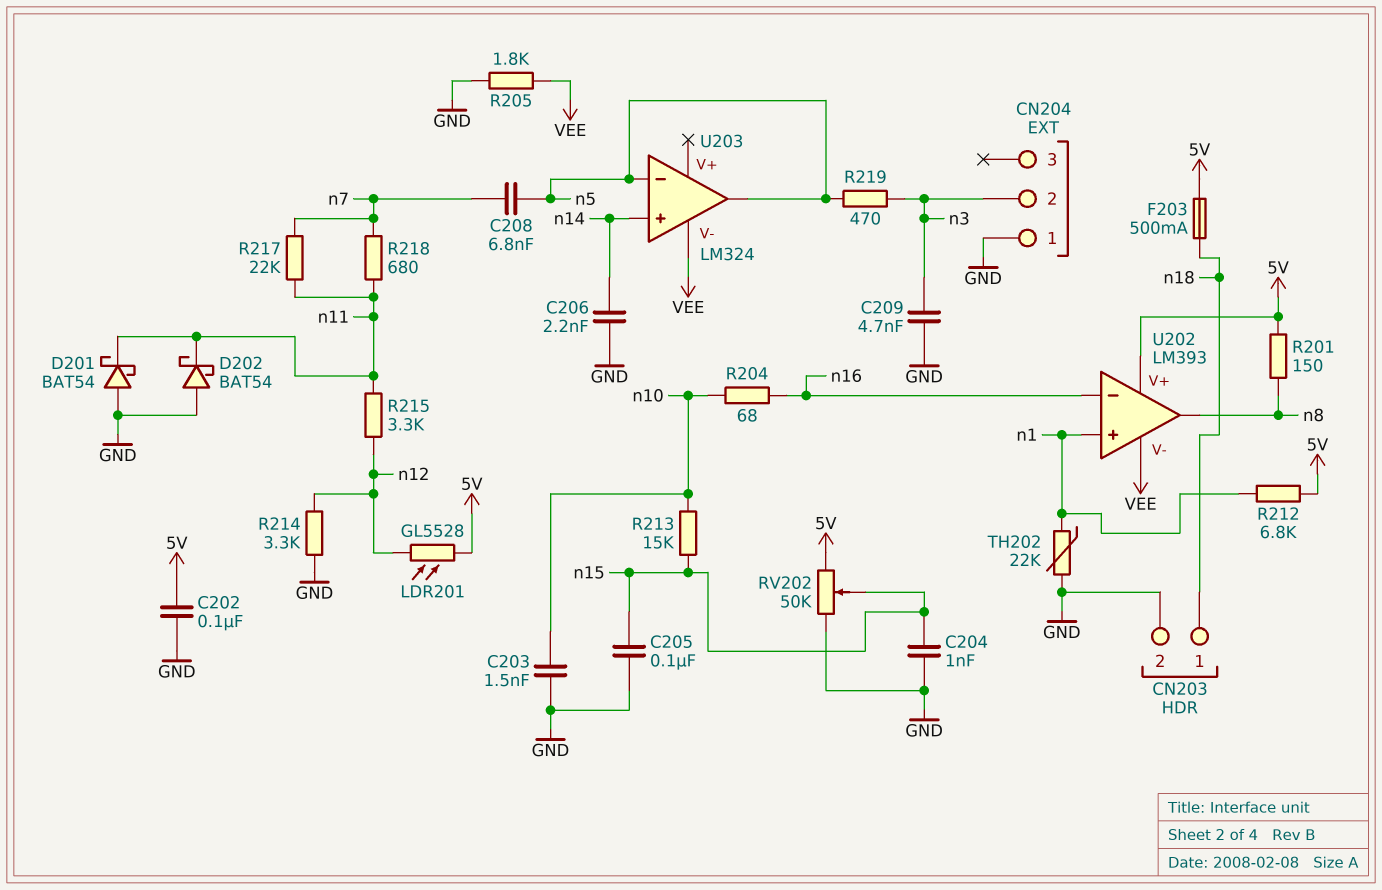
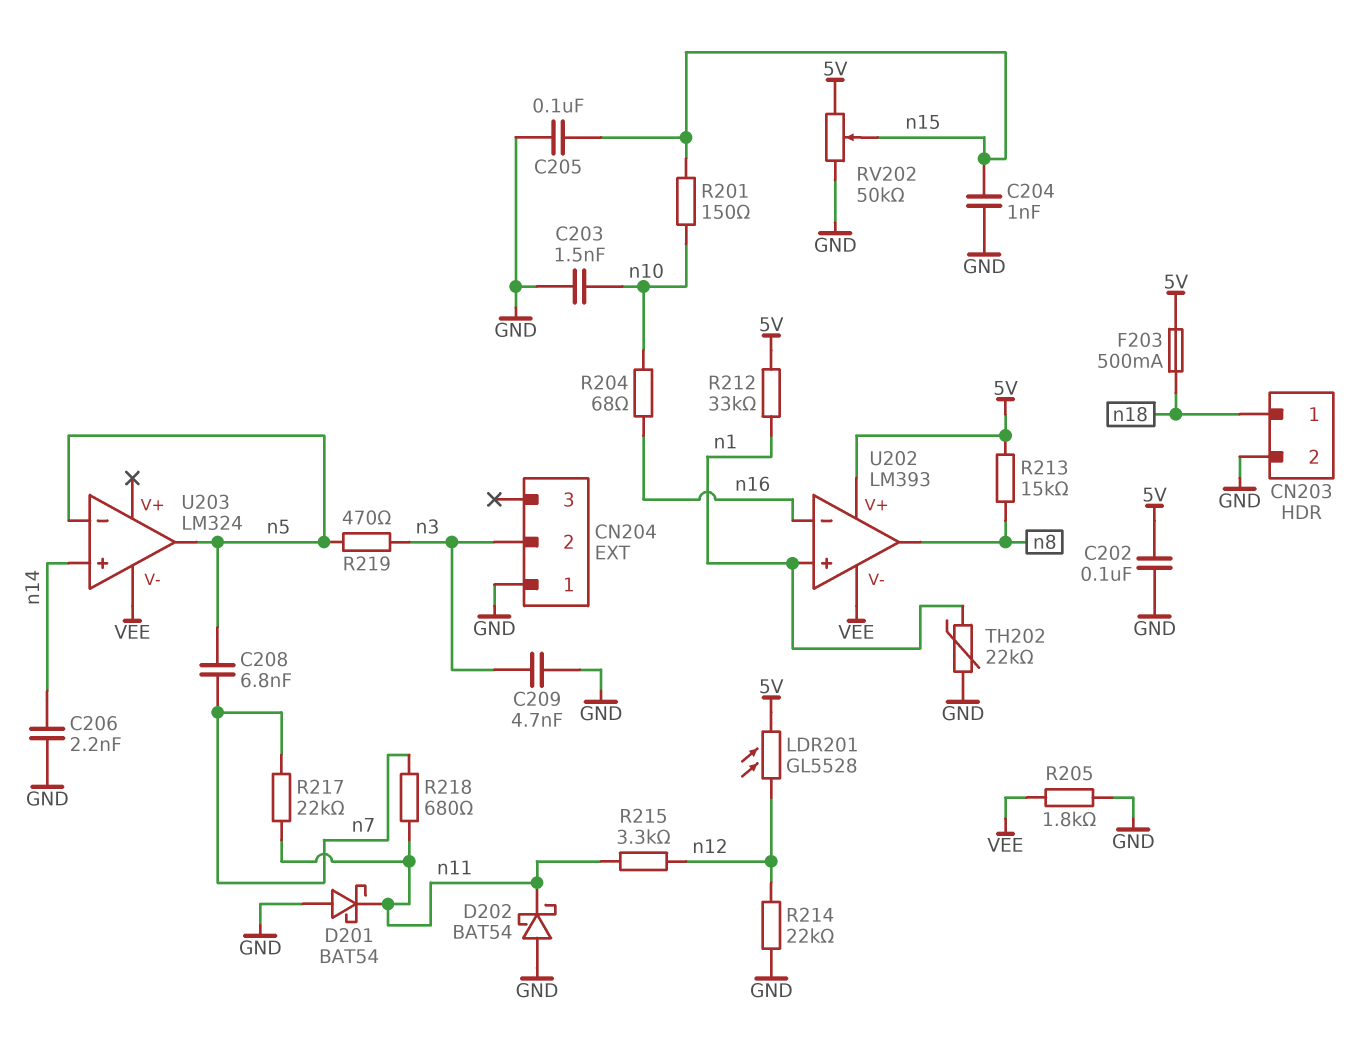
R201: 150 (5V, n8) -> 150 (n10, n15)
R212: 6.8k (5V, n1) -> 33k (5V, n1)
R213: 15k (n10, n15) -> 15k (5V, n8)
R214: 3.3k (GND, n12) -> 22k (GND, n12)

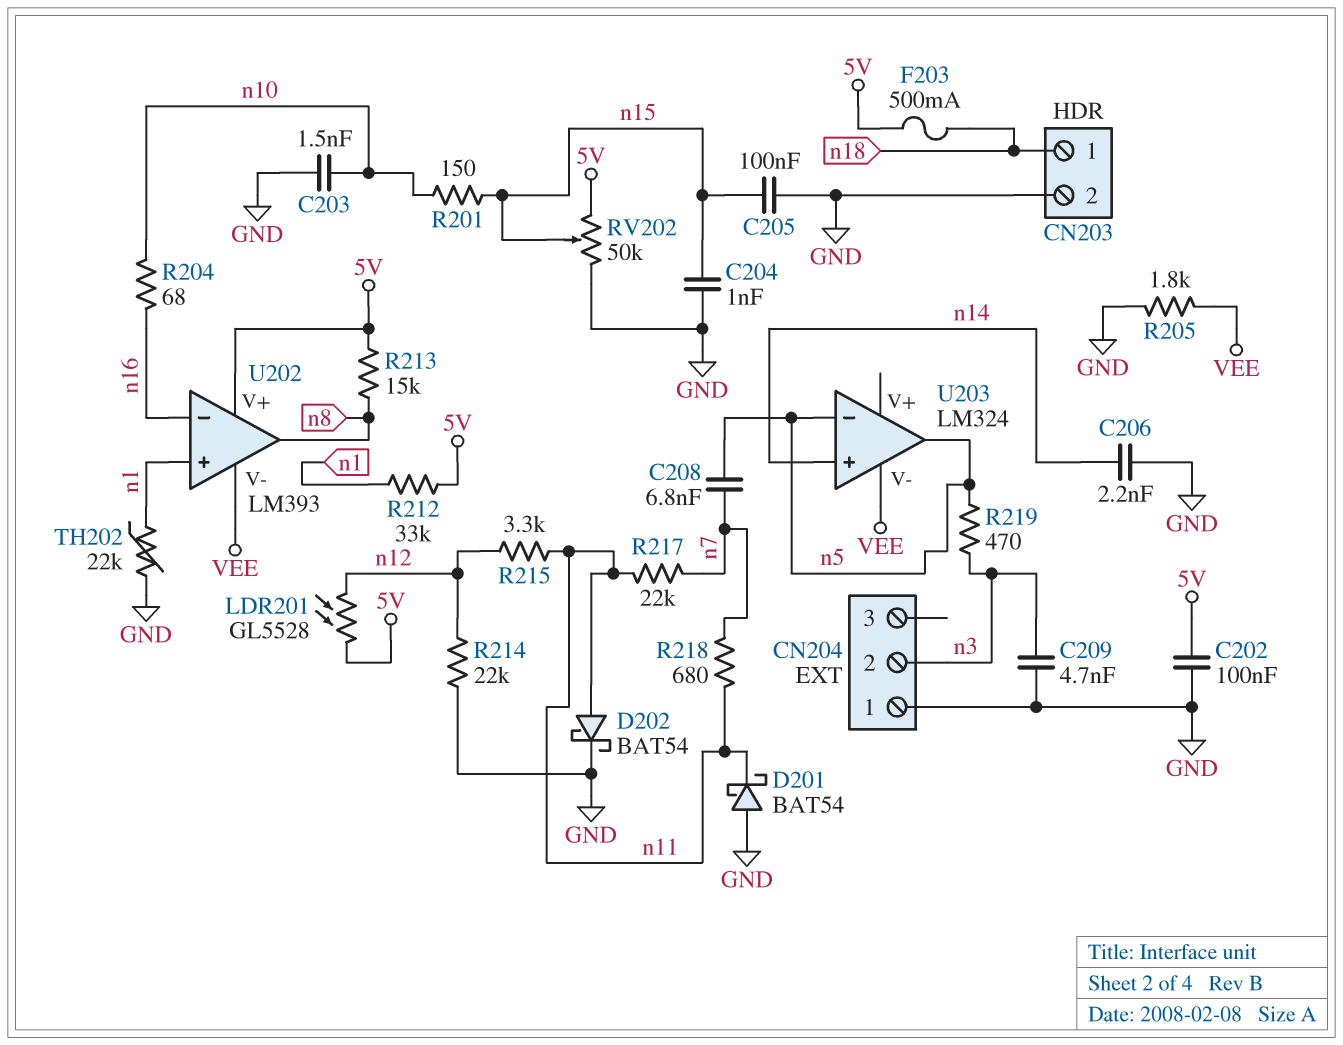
D202: schottky BAT54 (A GND, K n11) -> schottky BAT54 (A n11, K GND)

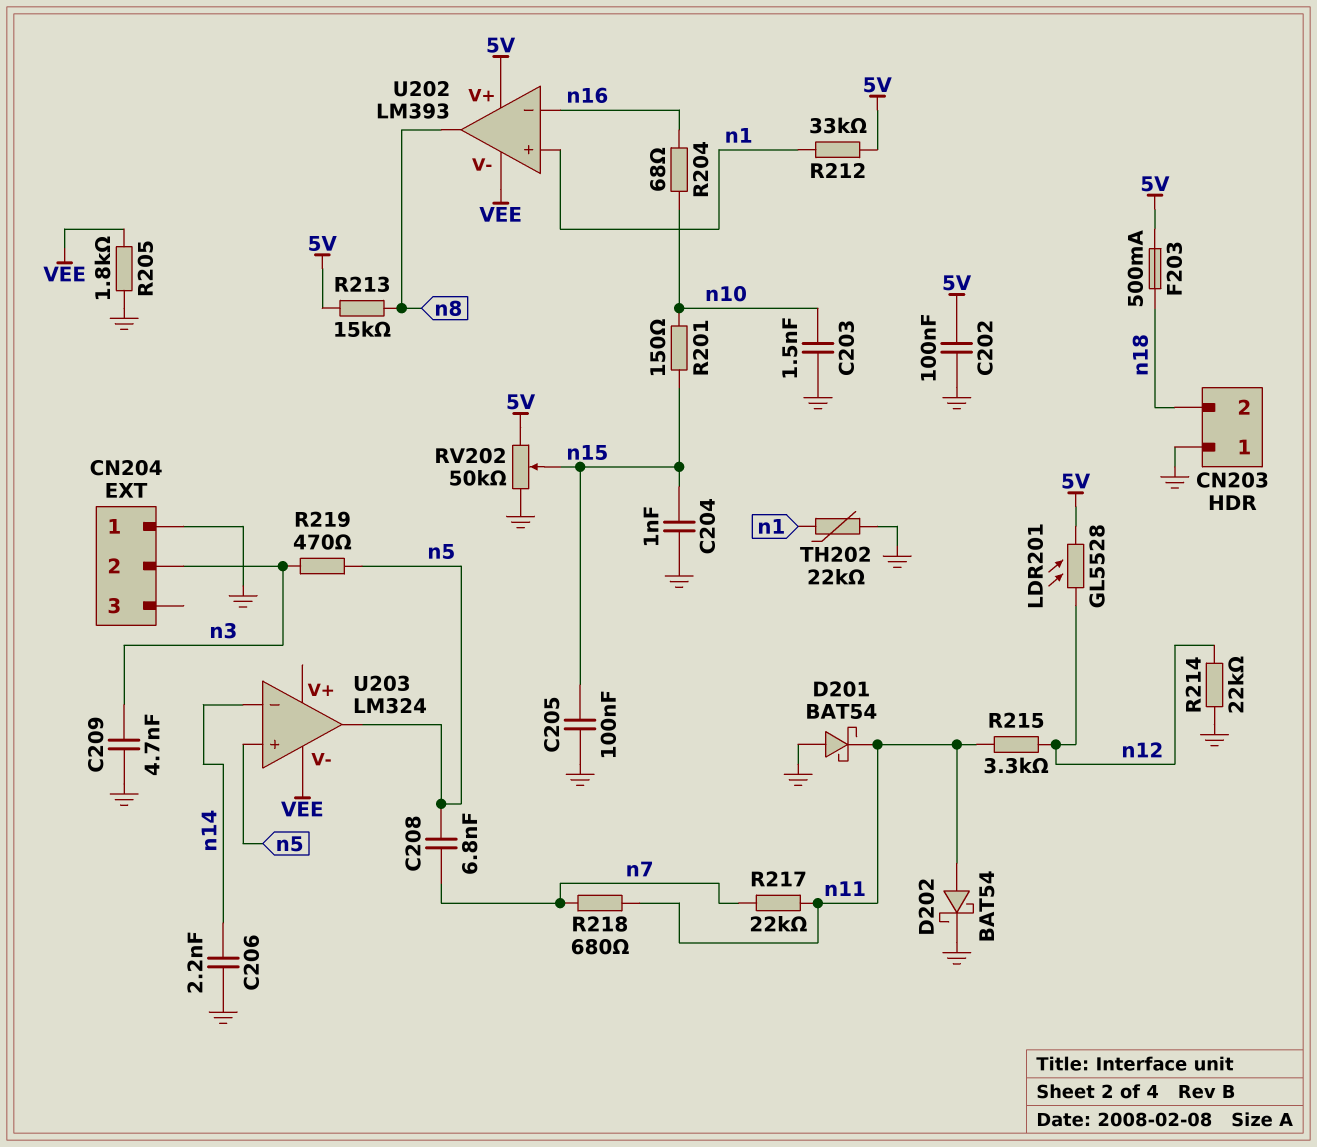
CN203 pin 1: n18 -> GND
CN203 pin 2: GND -> n18
U203 pin in+: n14 -> n5
U203 pin in-: n5 -> n14

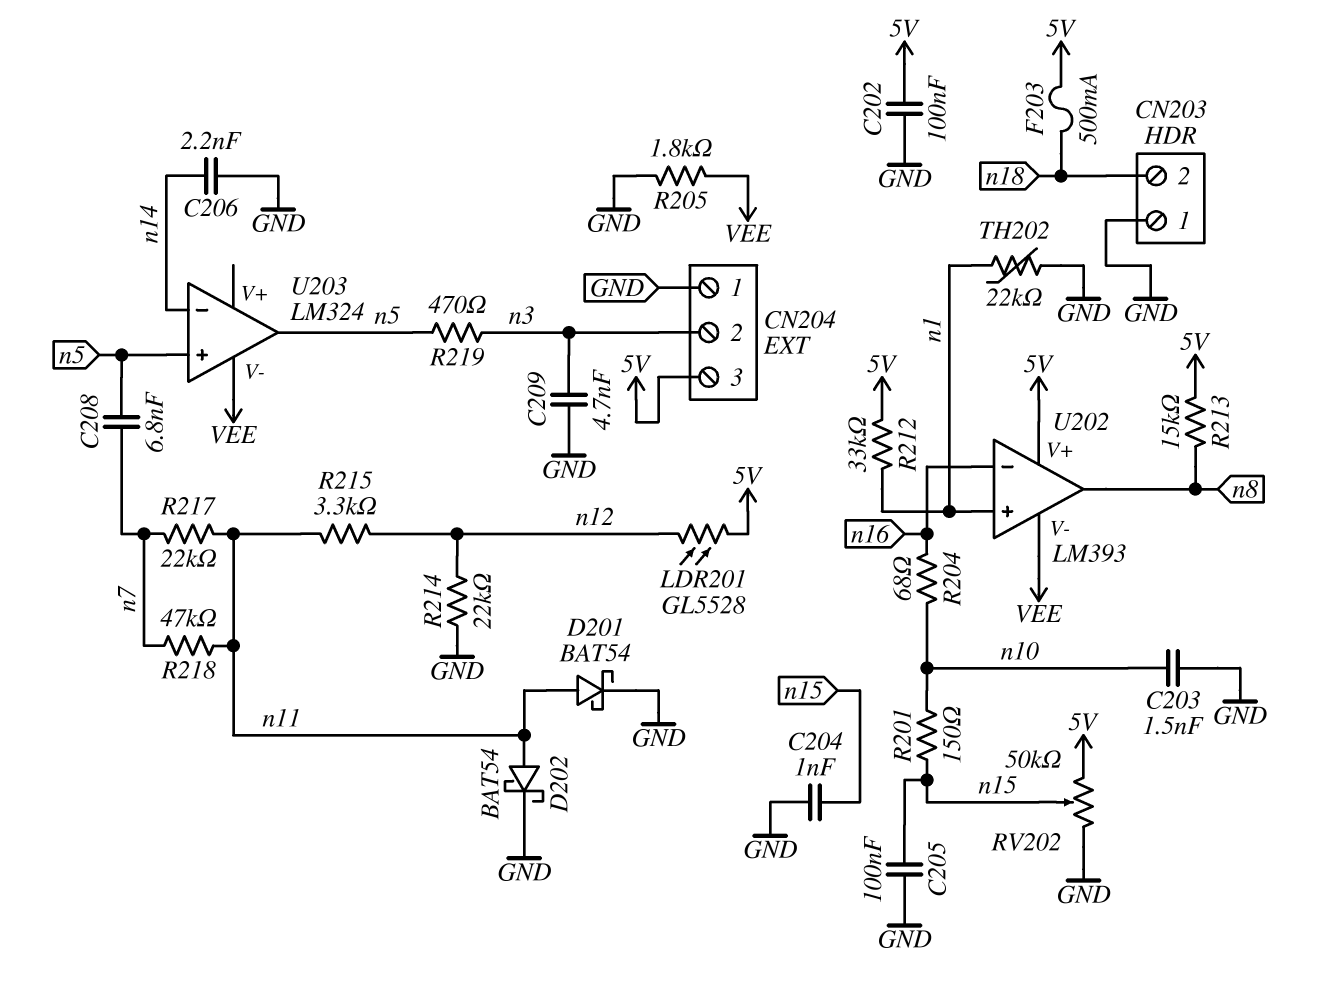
CN204 pin 3: none -> 5V
D201: schottky BAT54 (A GND, K n11) -> schottky BAT54 (A n11, K GND)
R218: 680 (n7, n11) -> 47k (n7, n11)

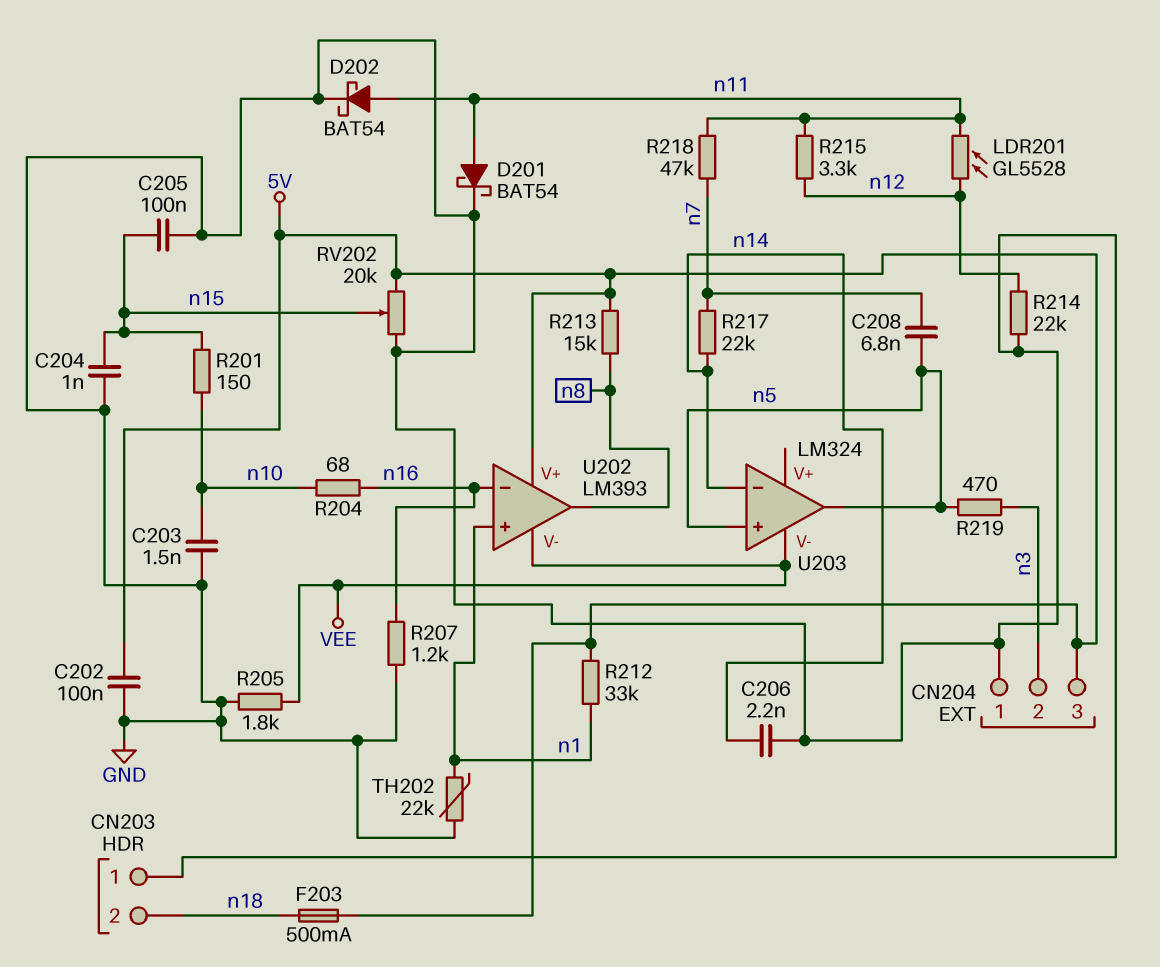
C209: 4.7nF (GND, n3) -> none
LDR201: GL5528 (5V, n12) -> GL5528 (n11, n12)
R207: none -> 1.2k (GND, n16)
R217: 22k (n7, n11) -> 22k (n7, n14)
RV202: 50k (5V, GND, wiper n15) -> 20k (5V, GND, wiper n15)

